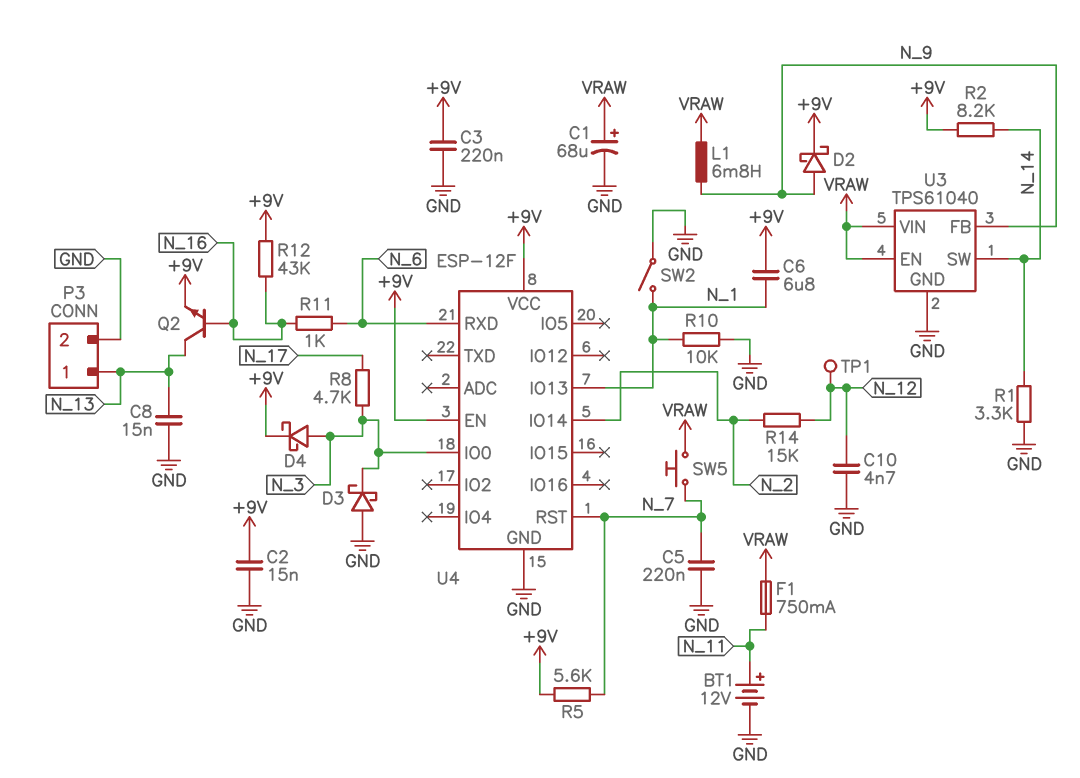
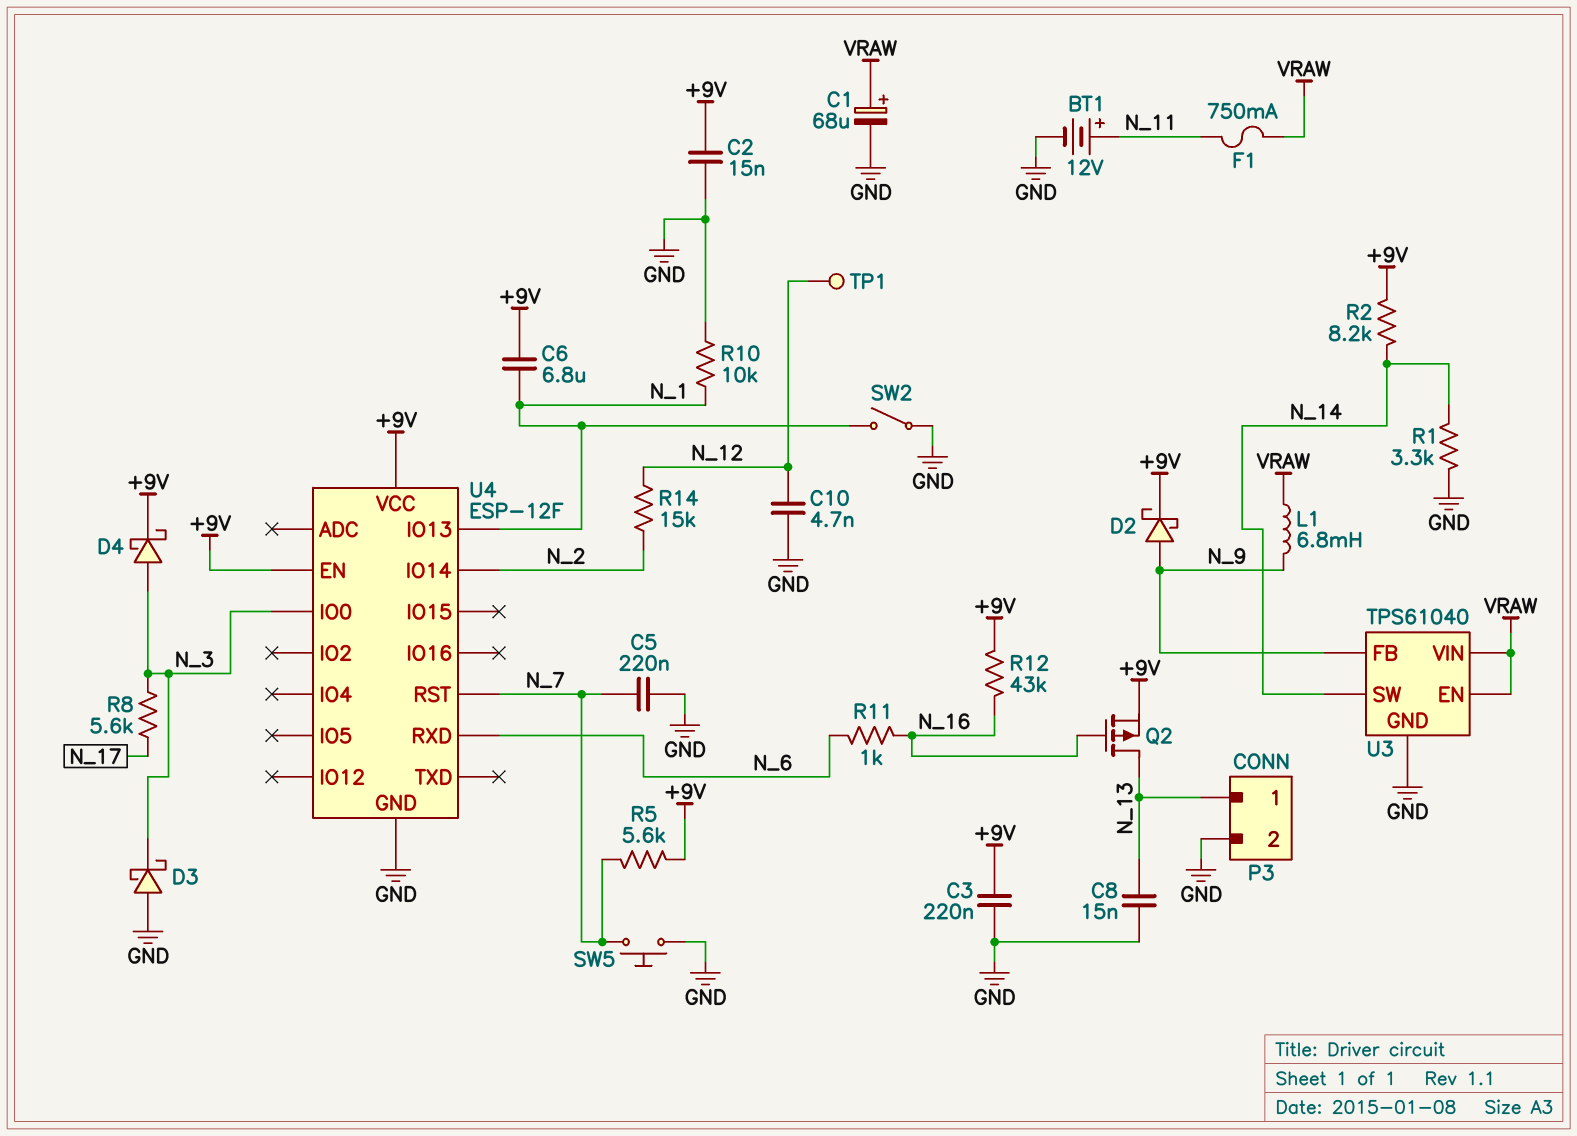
Q2: NPN (B N_16, C N_13, E +9V) -> PMOS (G N_16, D N_13, S +9V)
R8: 4.7k (N_3, N_17) -> 5.6k (N_3, N_17)
SW5: button (N_7, VRAW) -> button (GND, N_7)

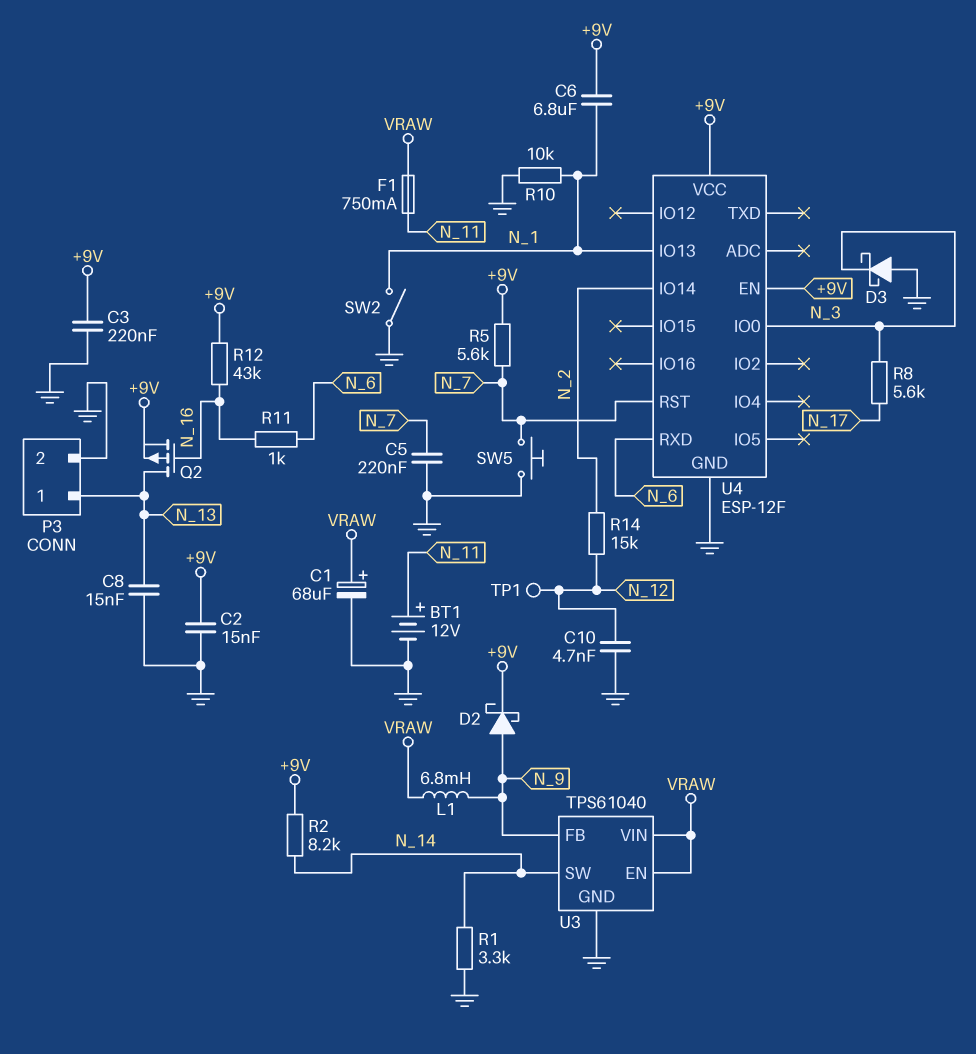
D4: schottky (A N_3, K +9V) -> none

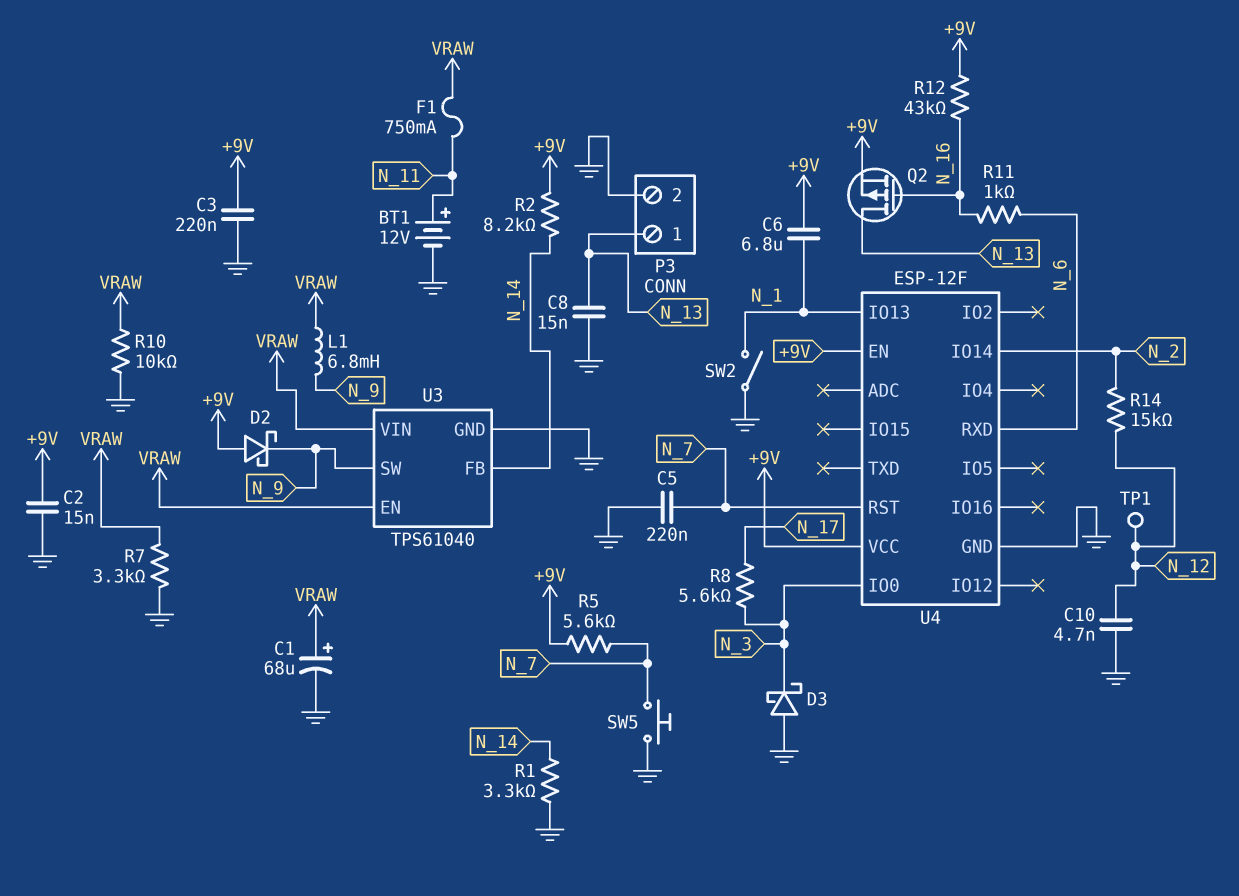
D2: schottky (A N_9, K +9V) -> schottky (A +9V, K N_9)
R7: none -> 3.3k (GND, VRAW)
R10: 10k (GND, N_1) -> 10k (GND, VRAW)
U3 pin FB: N_9 -> N_14
U3 pin SW: N_14 -> N_9

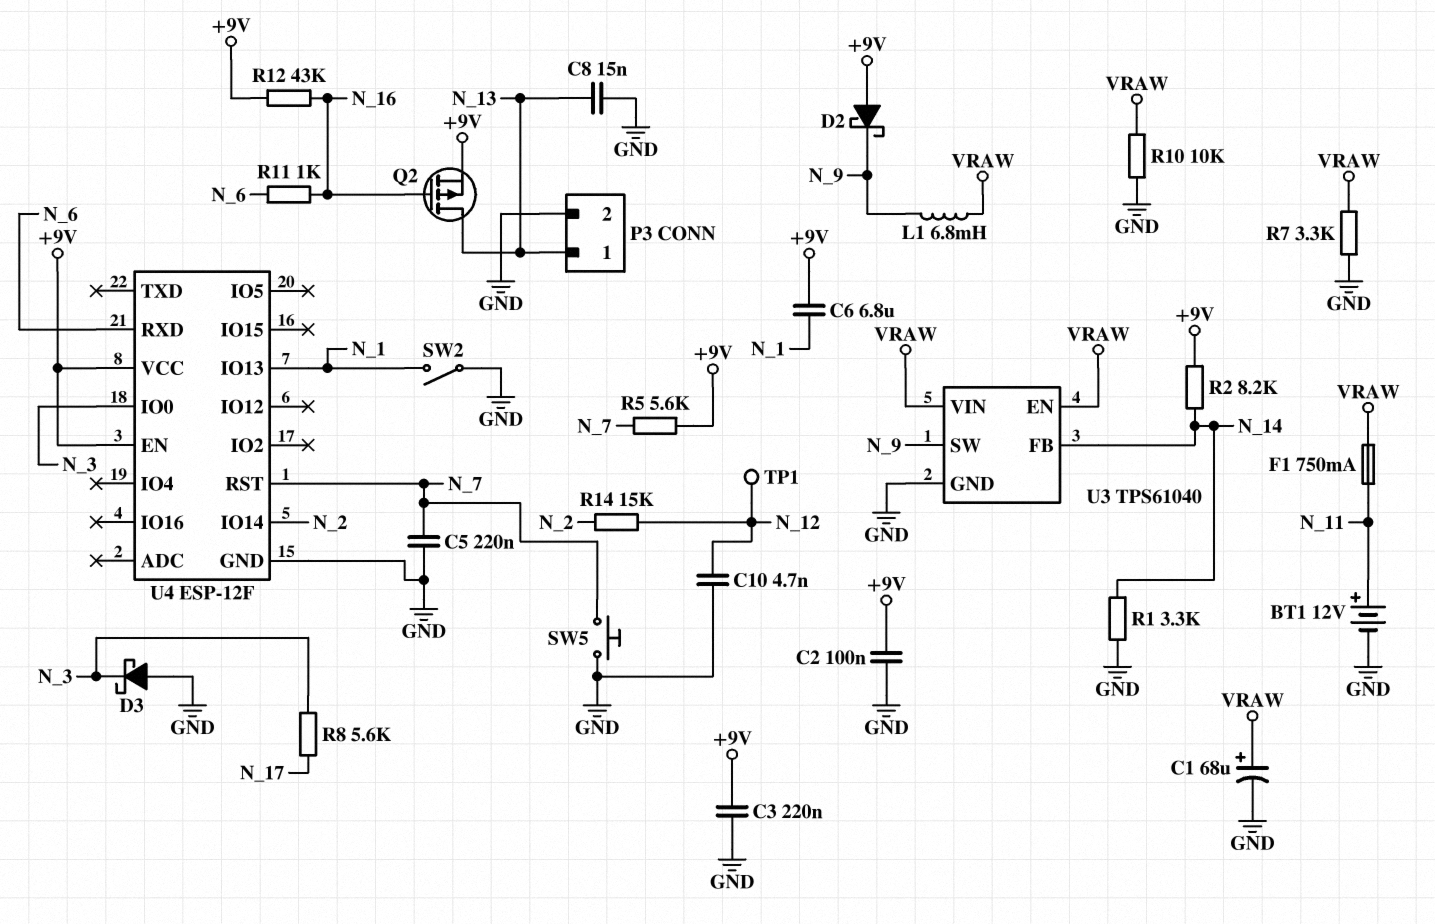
C2: 15nF (+9V, GND) -> 100nF (+9V, GND)

